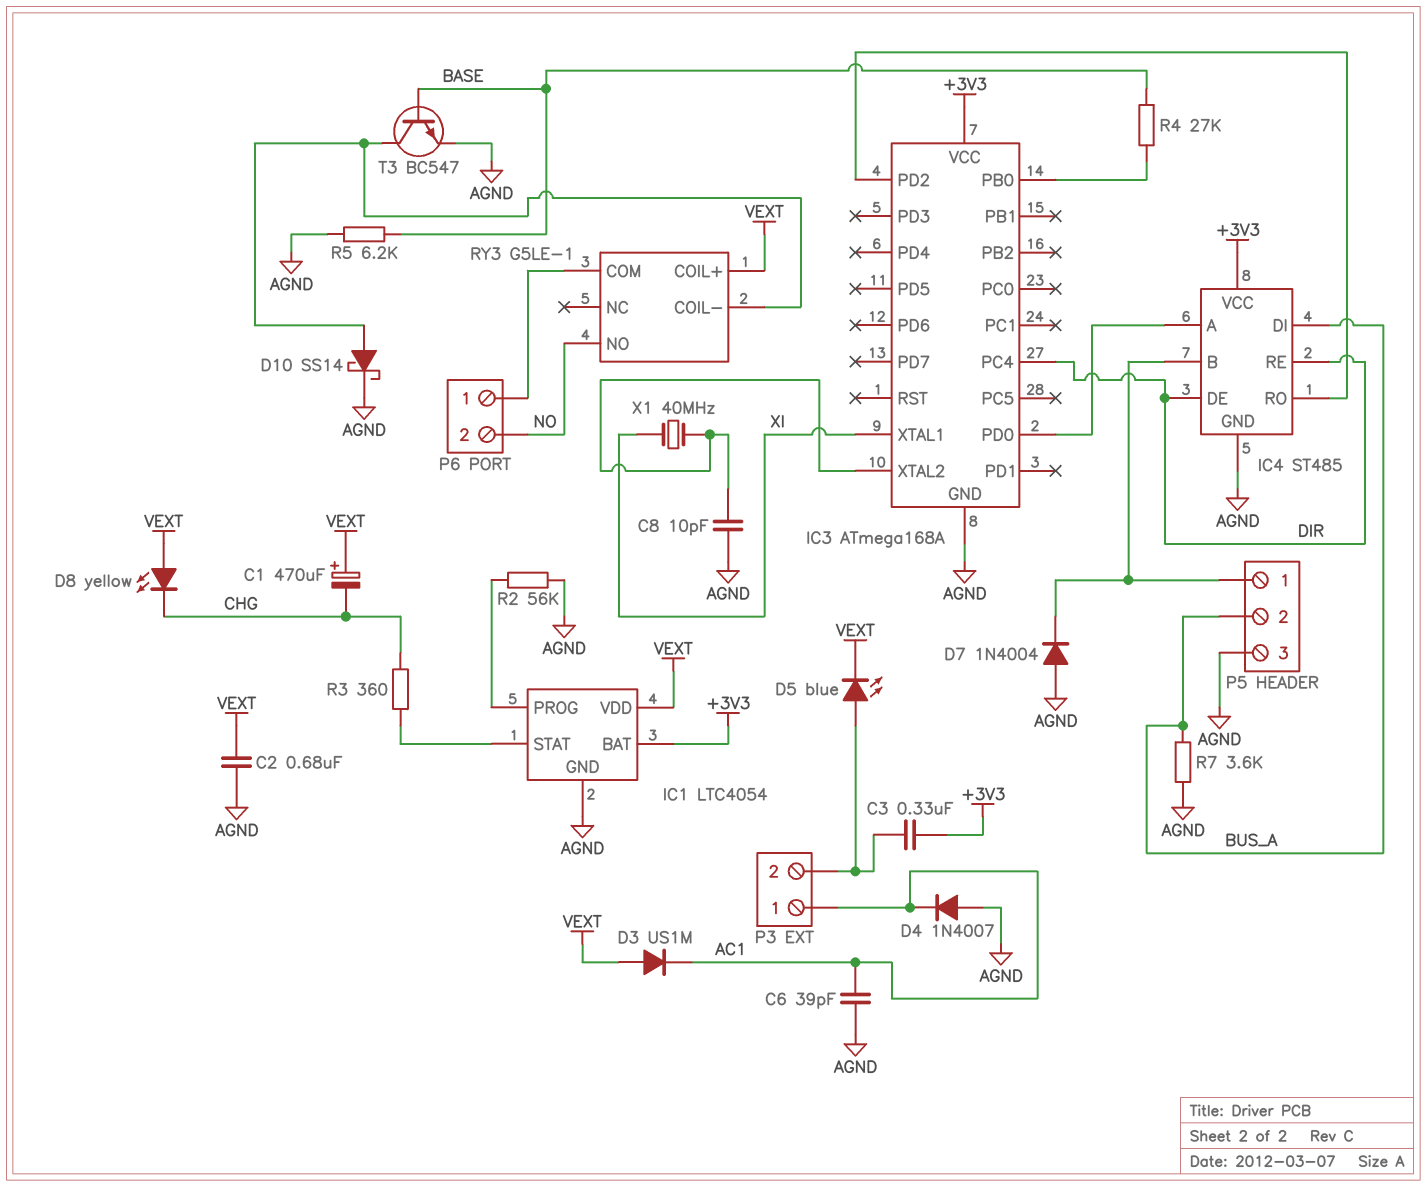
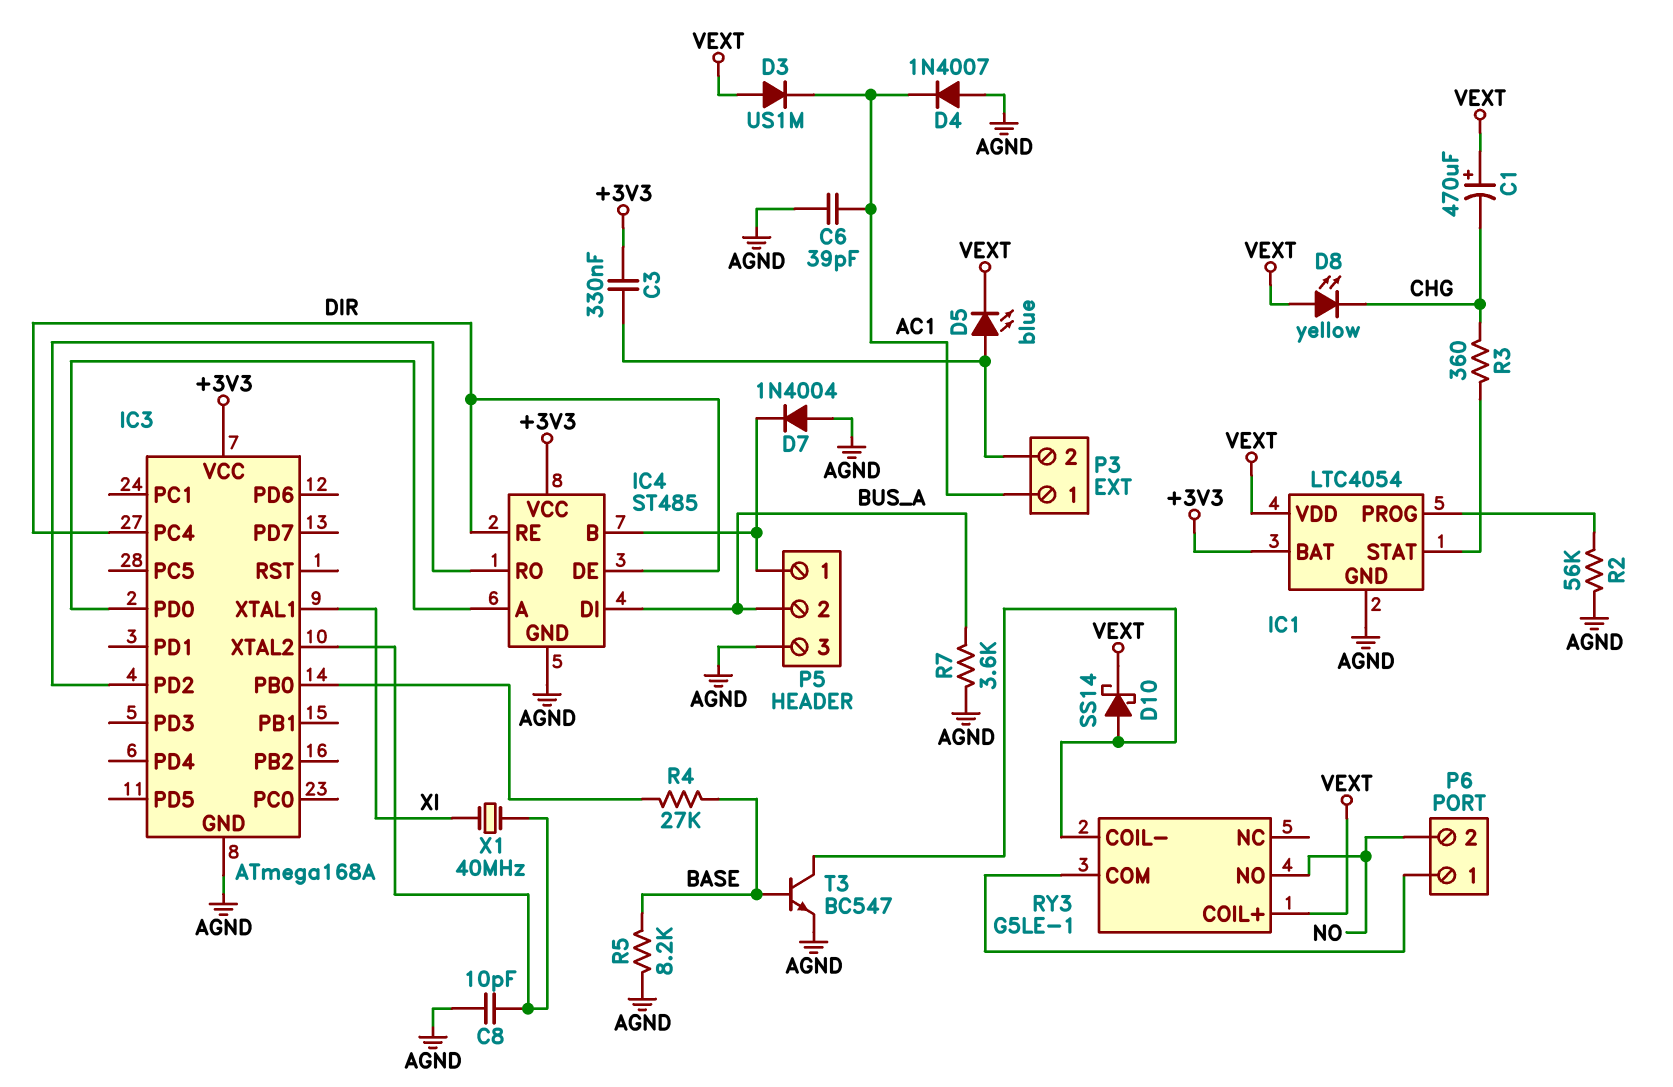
C2: 680nF (AGND, VEXT) -> none
D10: schottky SS14 (A RY3/COIL-, K AGND) -> schottky SS14 (A RY3/COIL-, K VEXT)
R5: 6.2k (AGND, BASE) -> 8.2k (AGND, BASE)

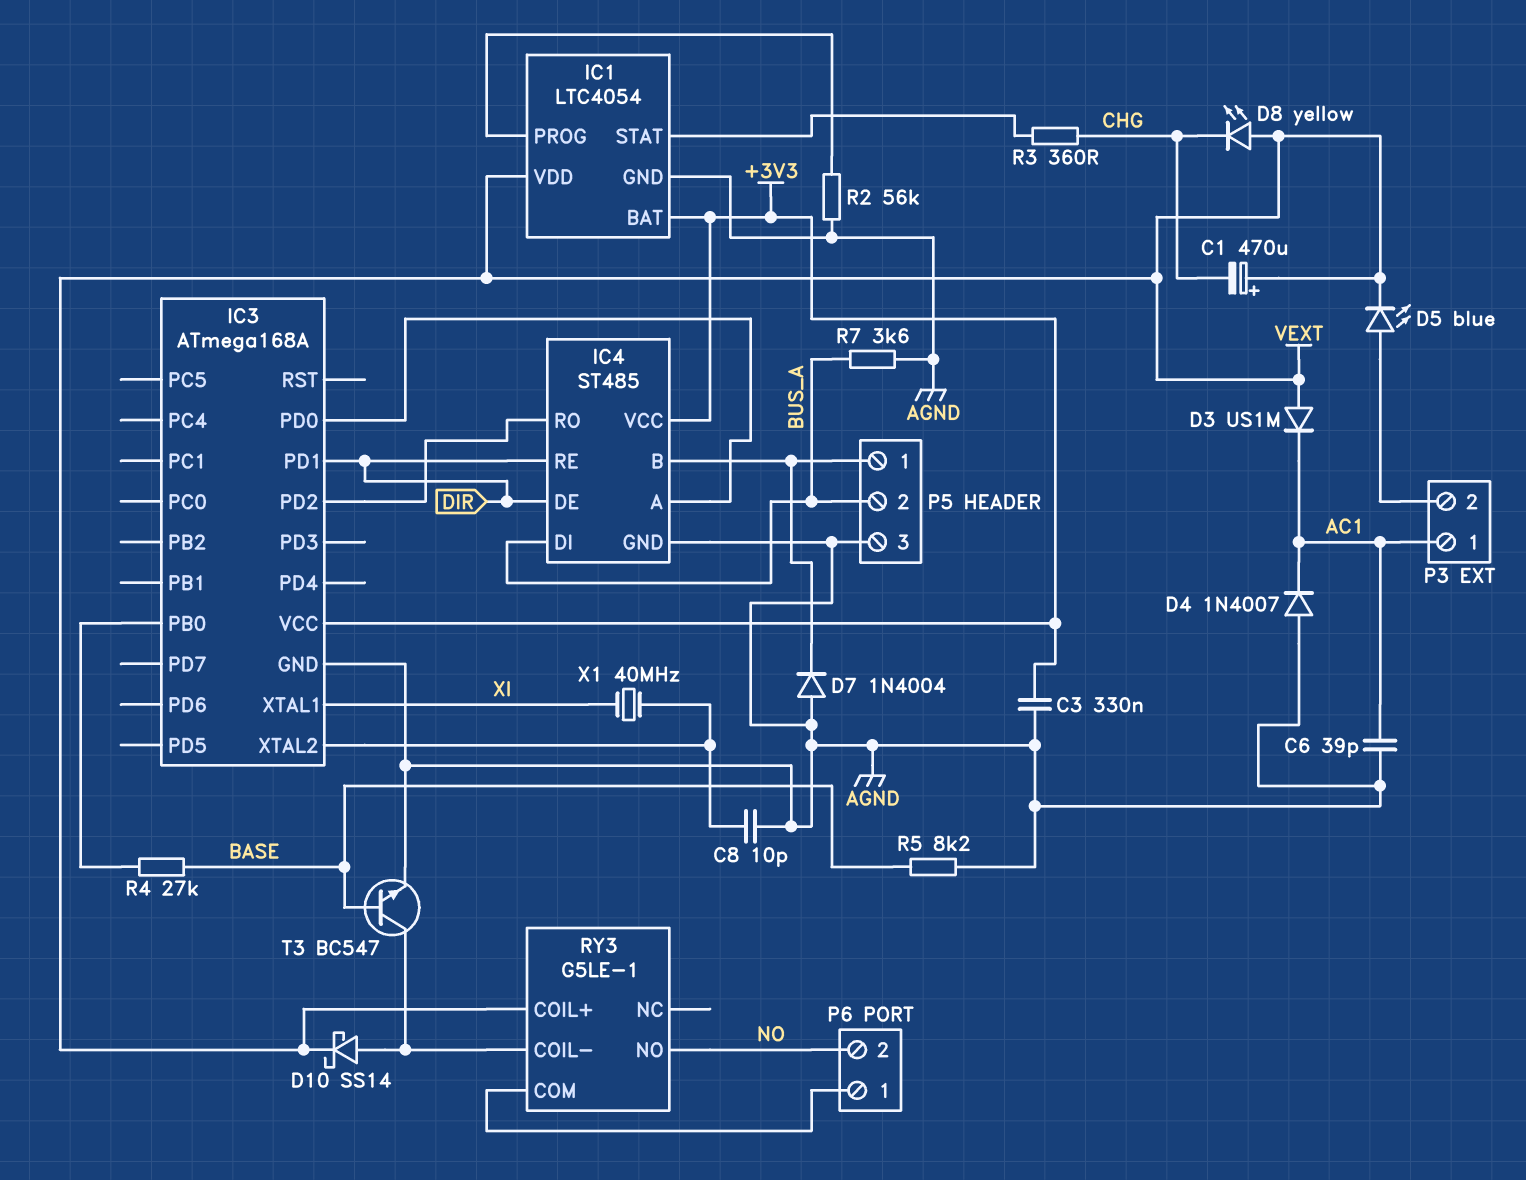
C3: 330nF (+3V3, P3/2) -> 330nF (+3V3, AGND)
IC3 pin PC4: DIR -> none
IC3 pin PD1: none -> DIR

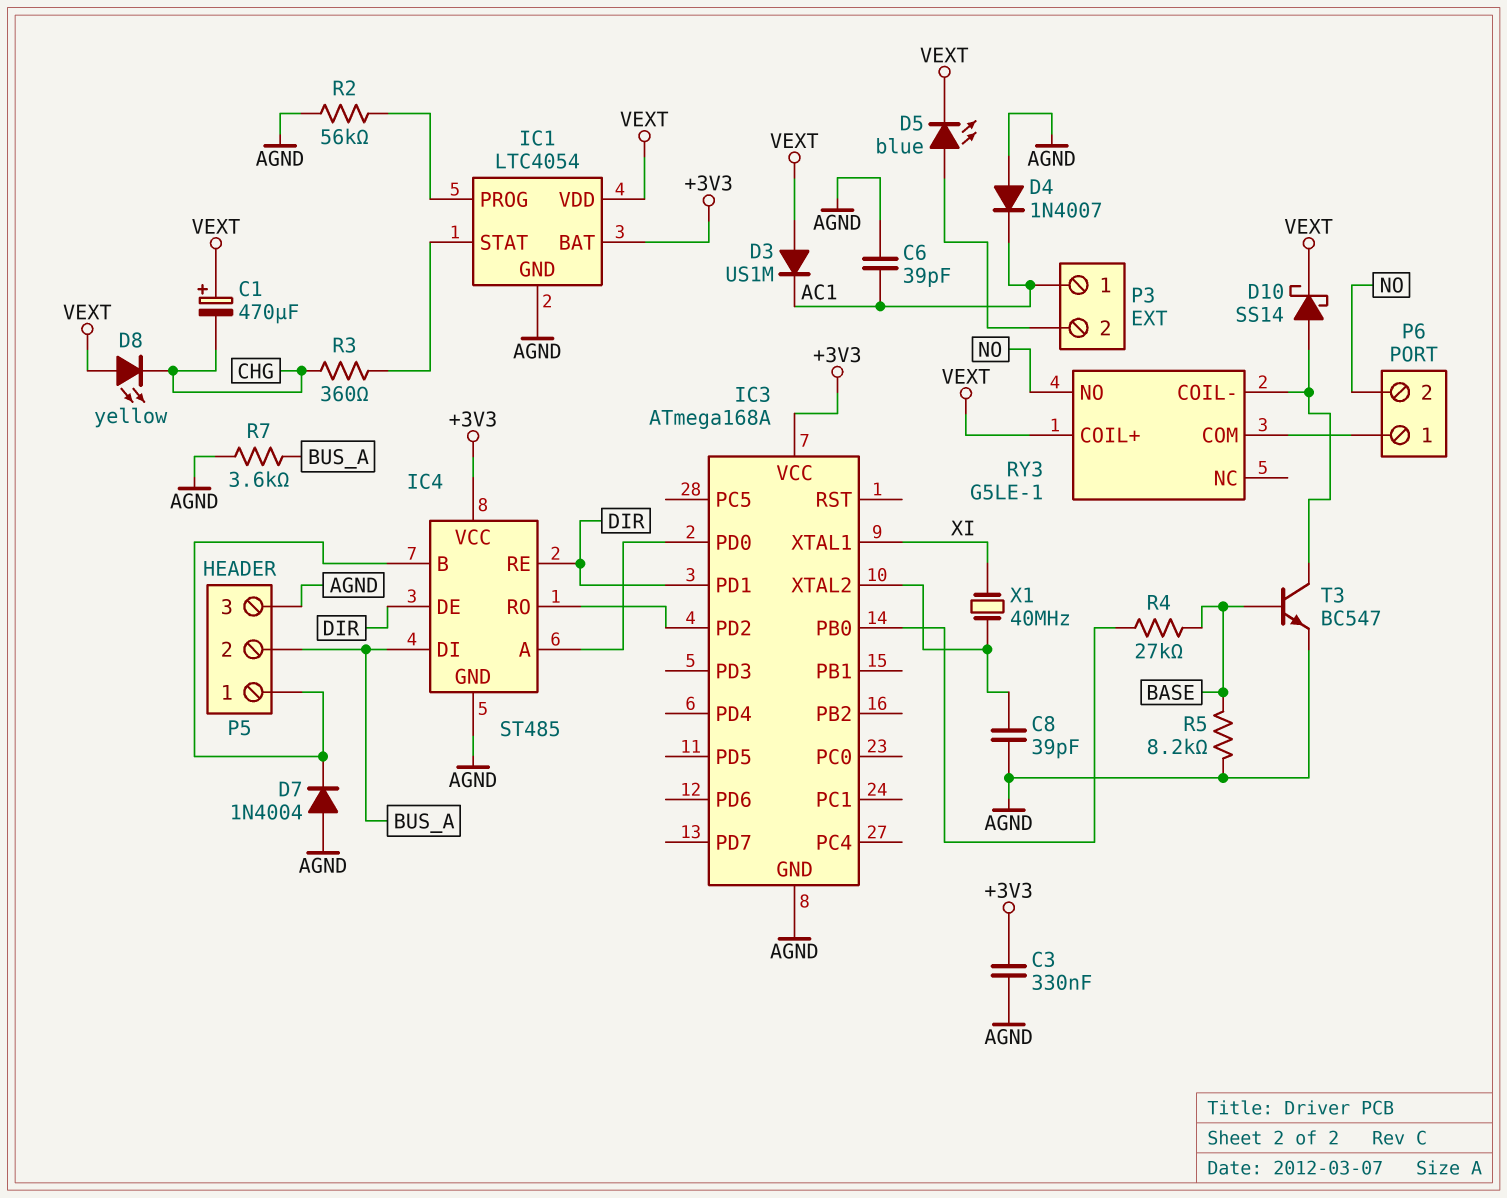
C8: 10pF (AGND, IC3/XTAL2) -> 39pF (AGND, IC3/XTAL2)

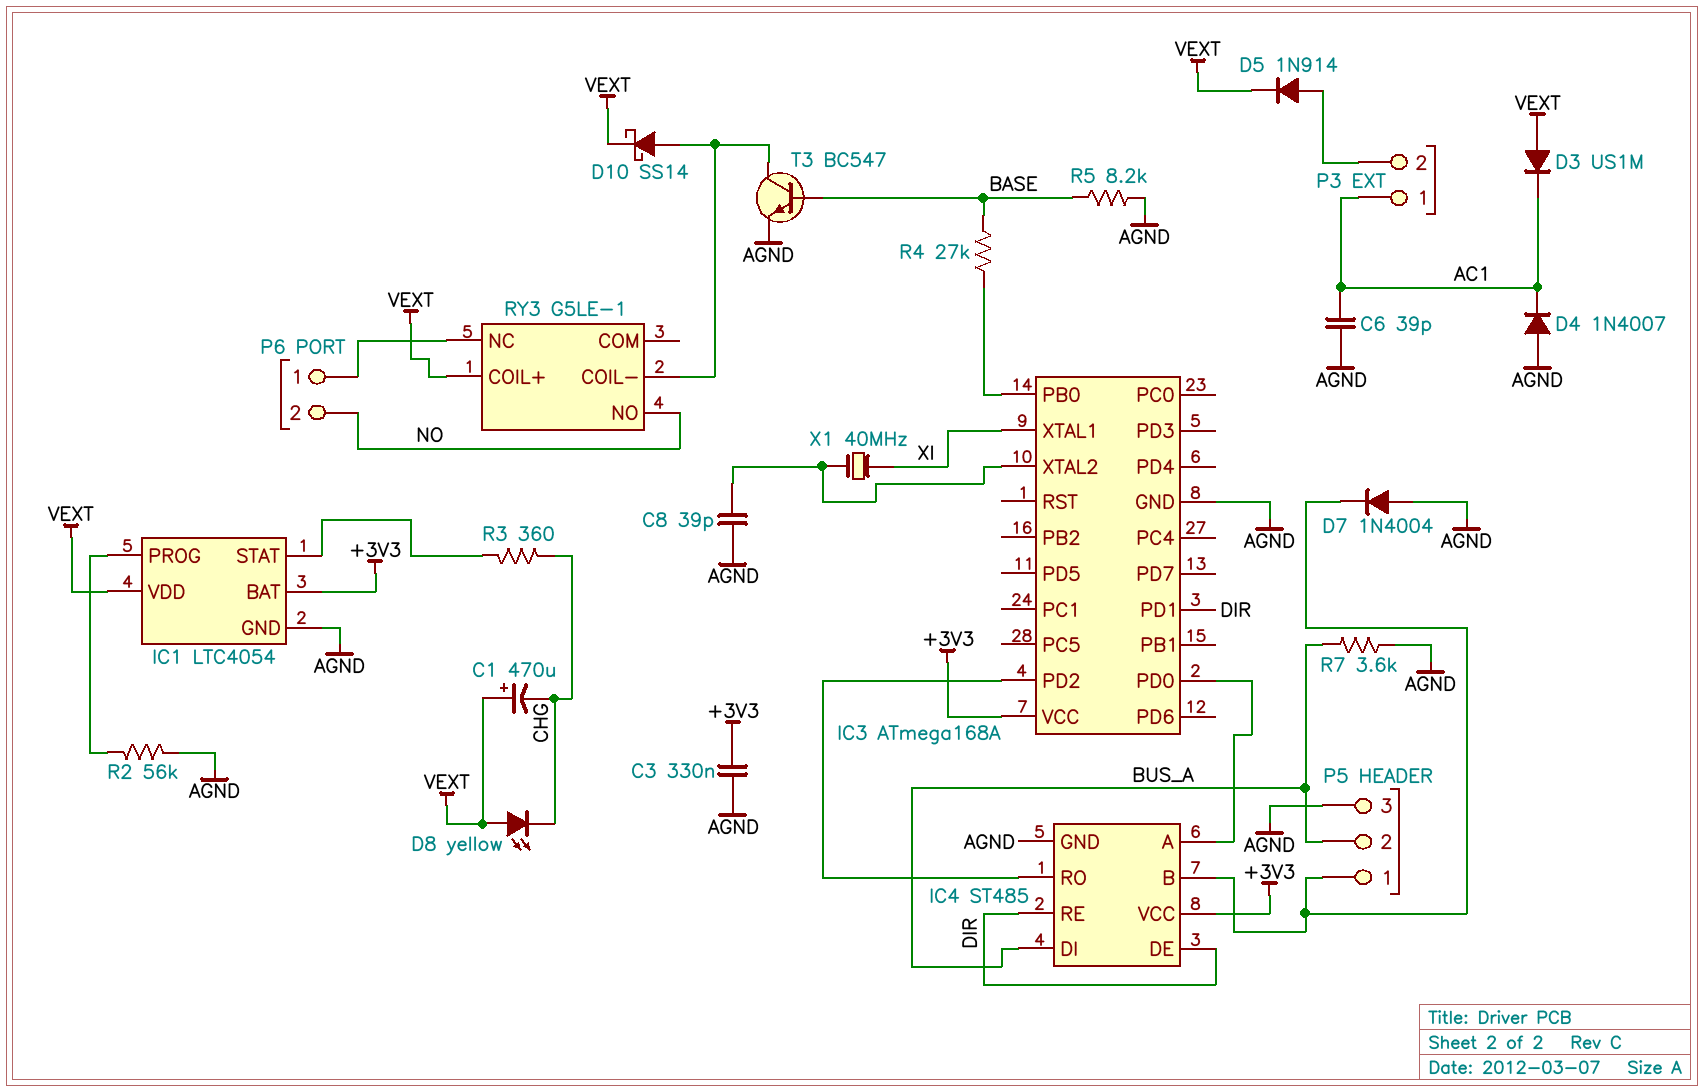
D5: LED blue (A P3/2, K VEXT) -> diode 1N914 (A P3/2, K VEXT)
RY3 pin COM: P6/1 -> none
RY3 pin NC: none -> P6/1

